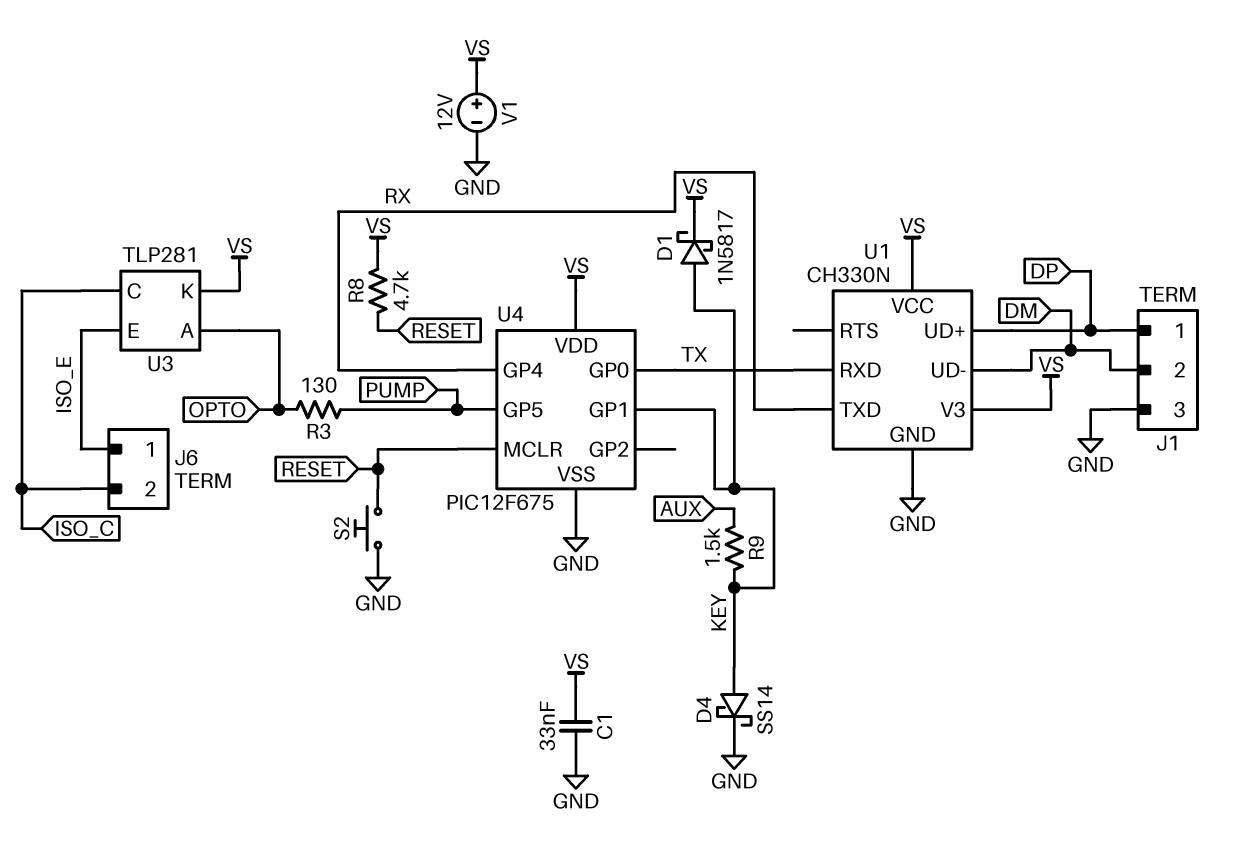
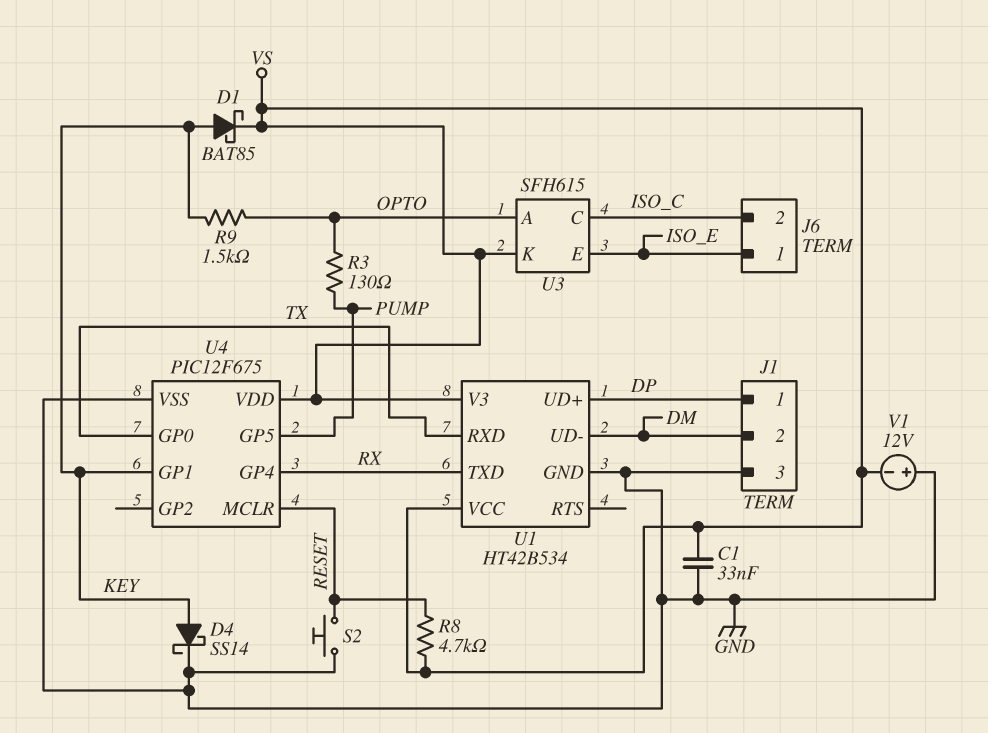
D1: schottky 1N5817 (A KEY, K VS) -> schottky BAT85 (A KEY, K VS)
R9: 1.5k (AUX, KEY) -> 1.5k (KEY, OPTO)
U1: CH330N -> HT42B534
U3: TLP281 -> SFH615
V1: 12V (plus VS, minus GND) -> 12V (plus GND, minus VS)

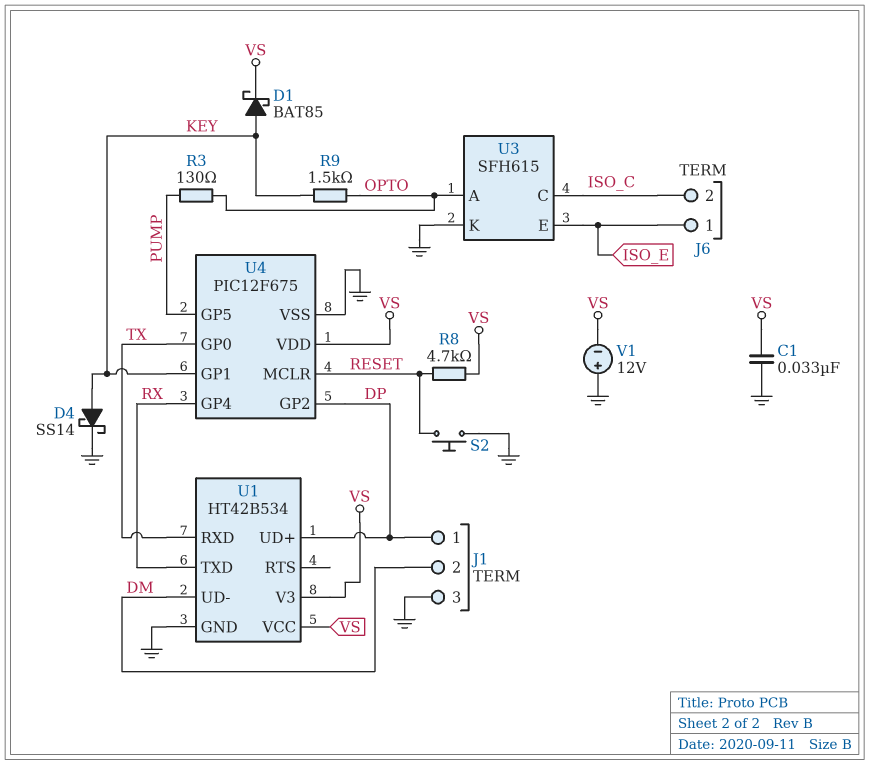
U3 pin K: VS -> GND
U4 pin GP2: none -> DP

